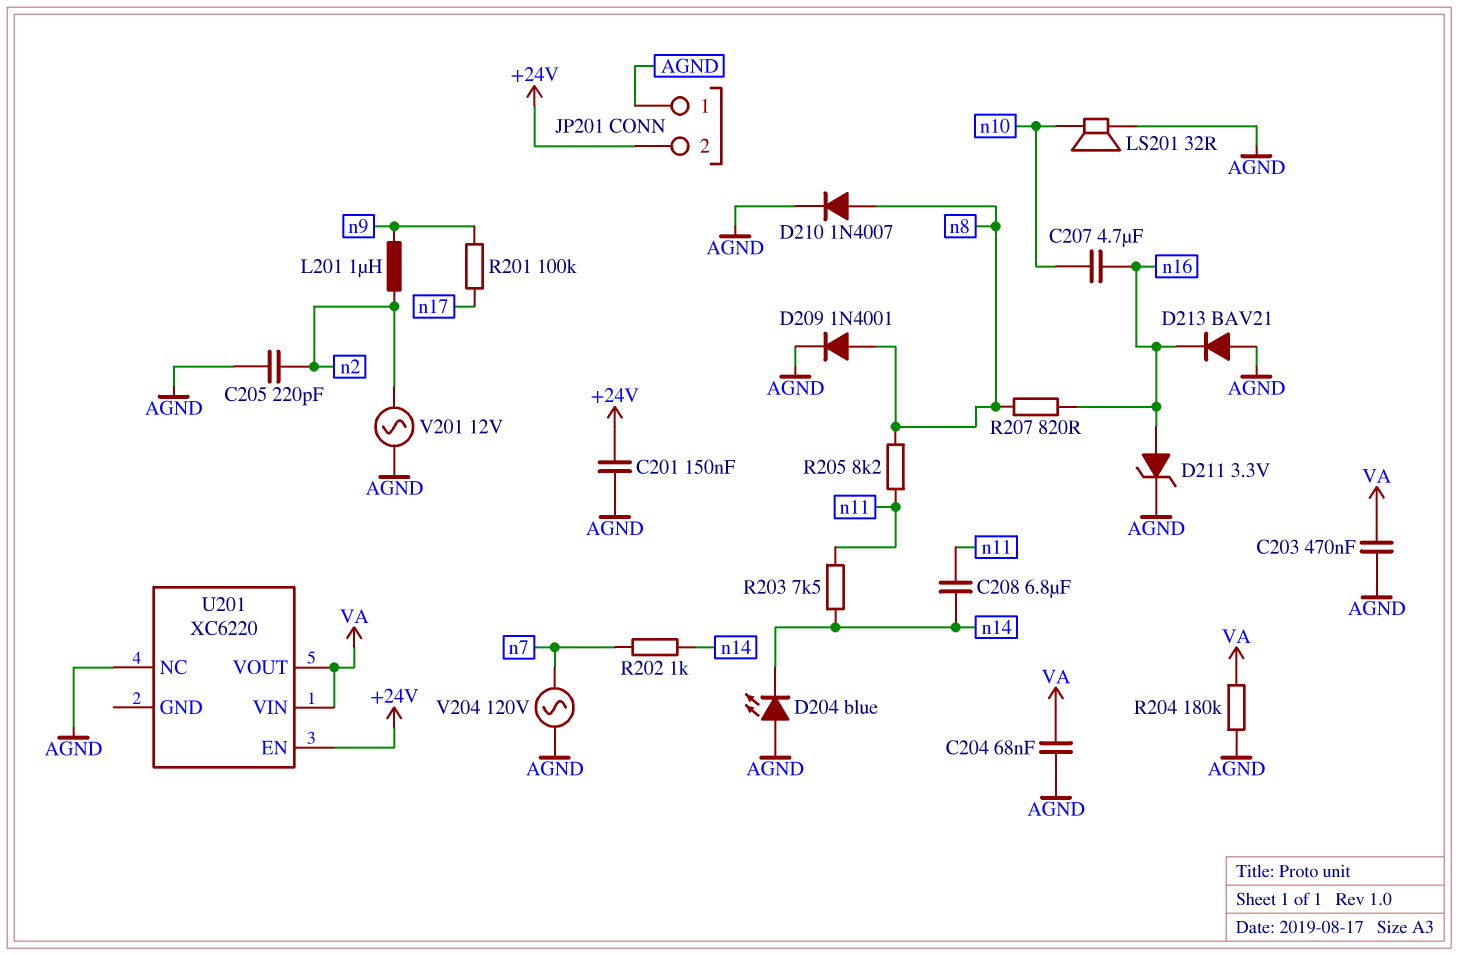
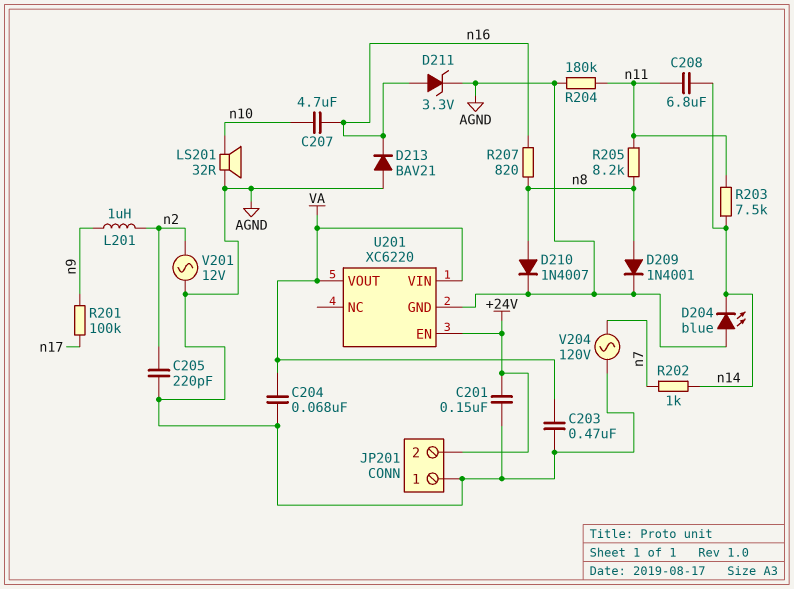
R204: 180k (AGND, VA) -> 180k (AGND, n11)
U201 pin GND: none -> AGND
U201 pin NC: AGND -> none

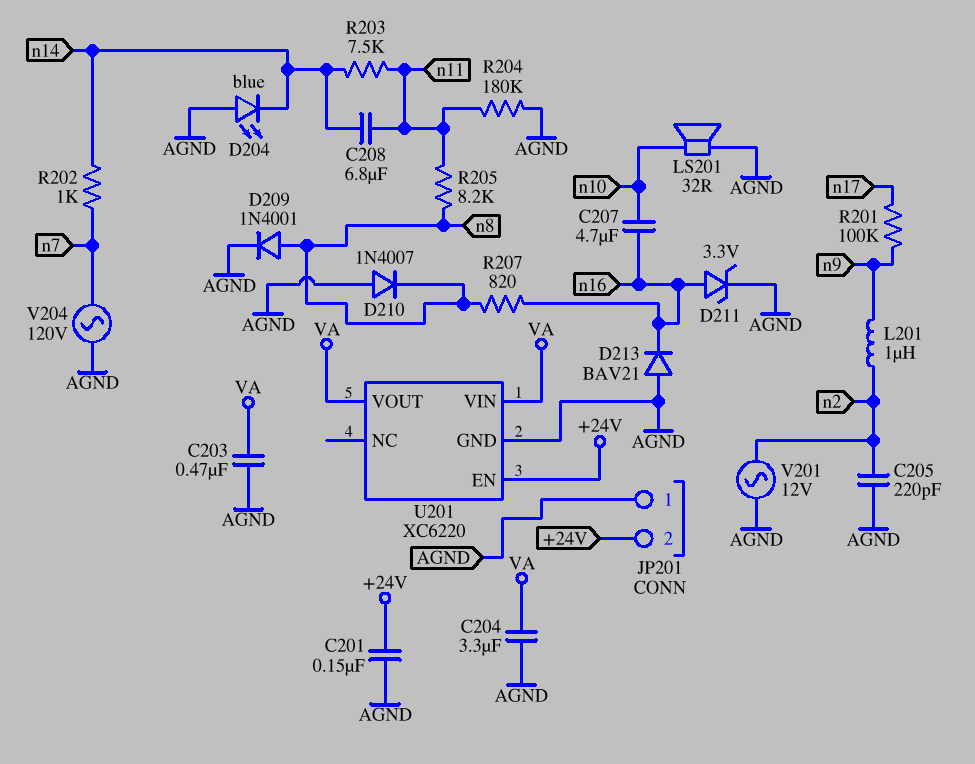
C204: 68nF (AGND, VA) -> 3.3uF (AGND, VA)
D210: diode 1N4007 (A n8, K AGND) -> diode 1N4007 (A AGND, K n8)

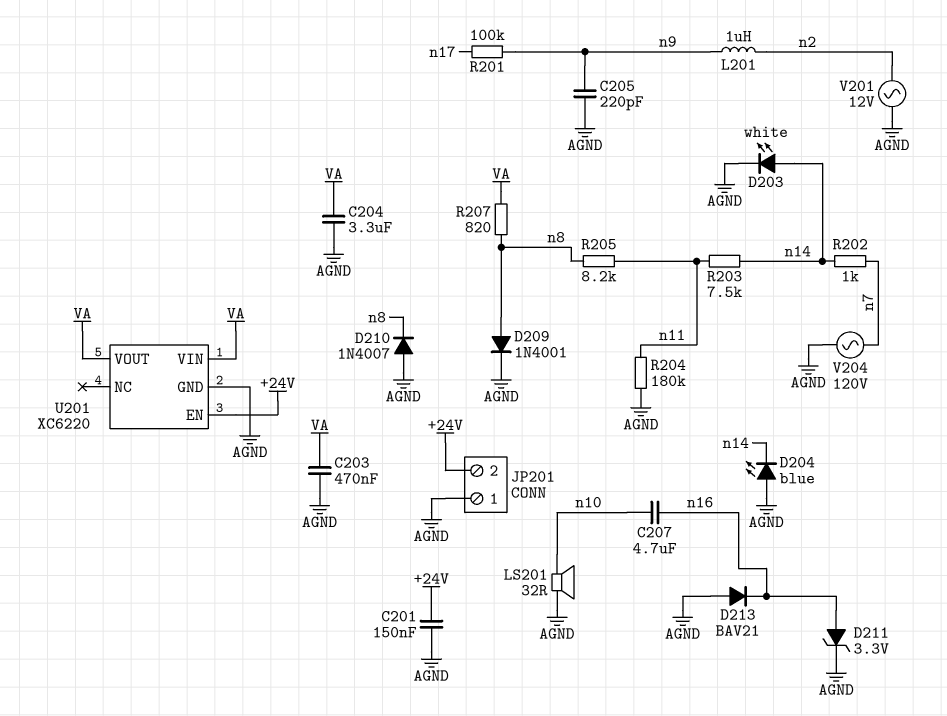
C205: 220pF (AGND, n2) -> 220pF (AGND, n9)
C208: 6.8uF (n11, n14) -> none
D203: none -> LED white (A n14, K AGND)
R207: 820 (n8, n16) -> 820 (VA, n8)

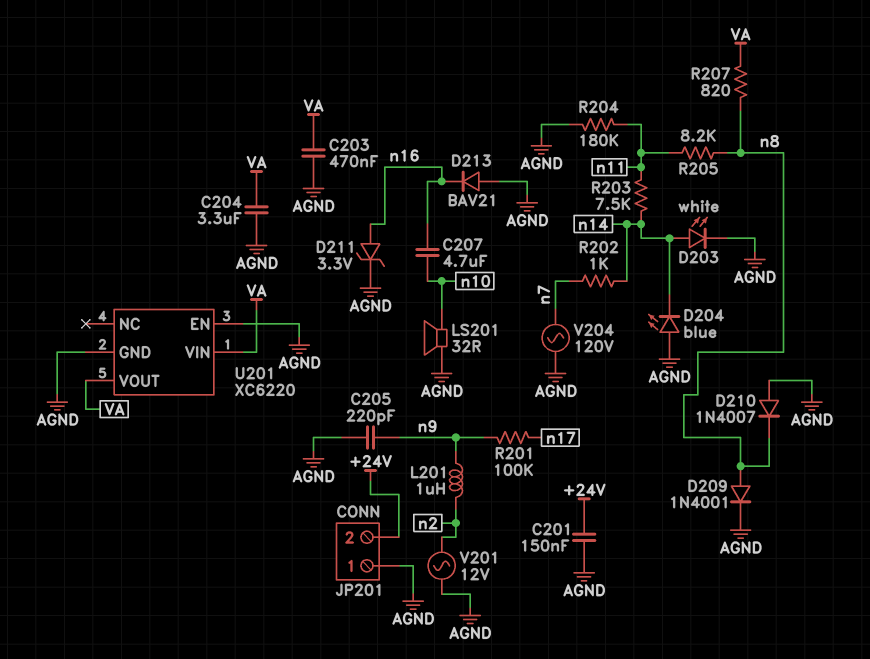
U201 pin EN: +24V -> AGND

